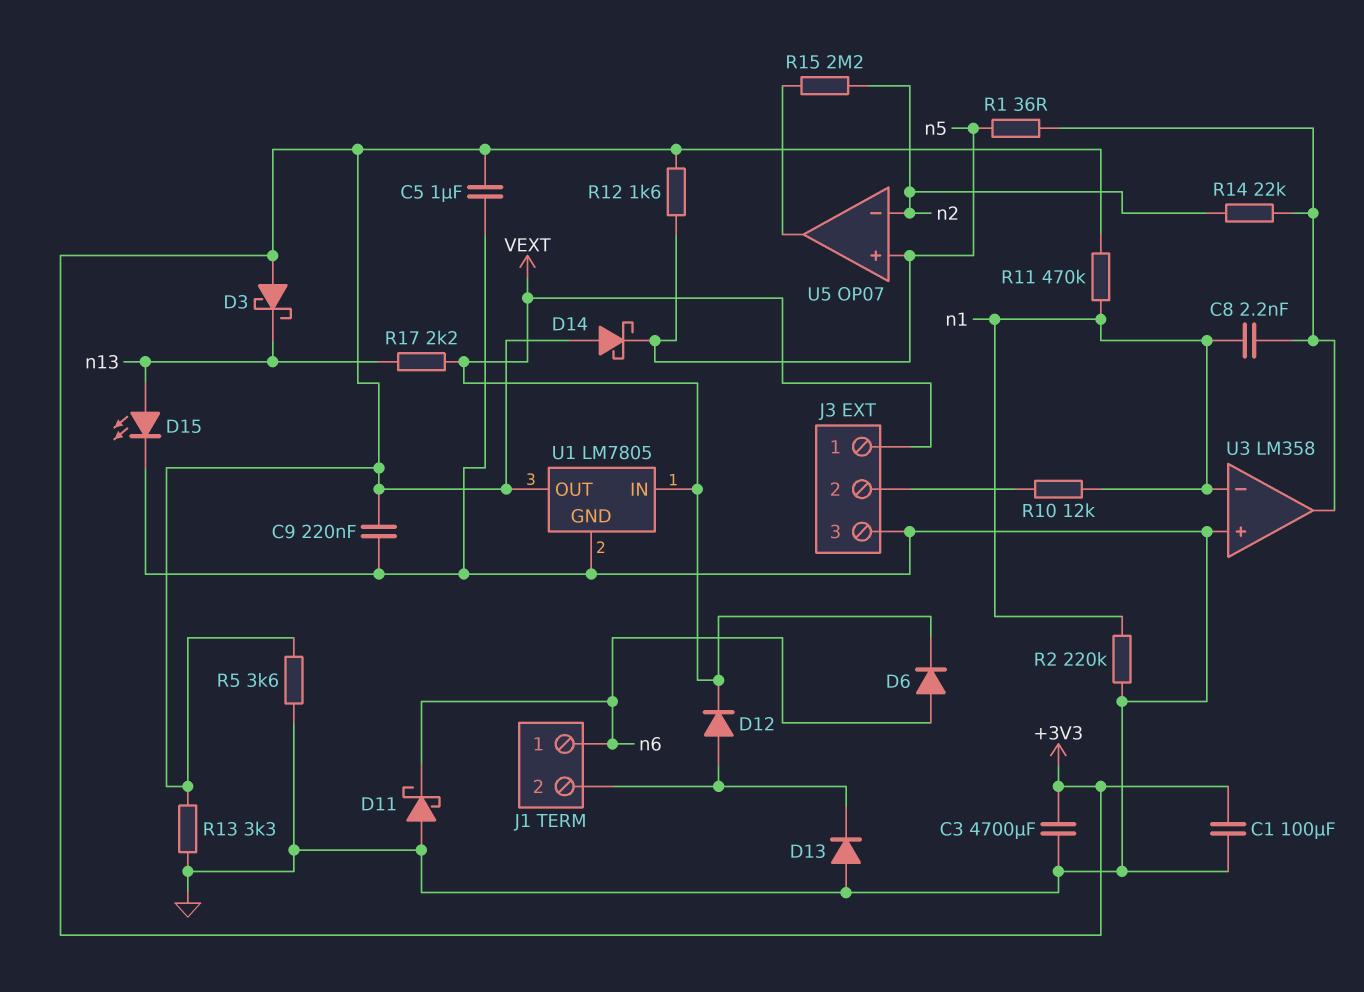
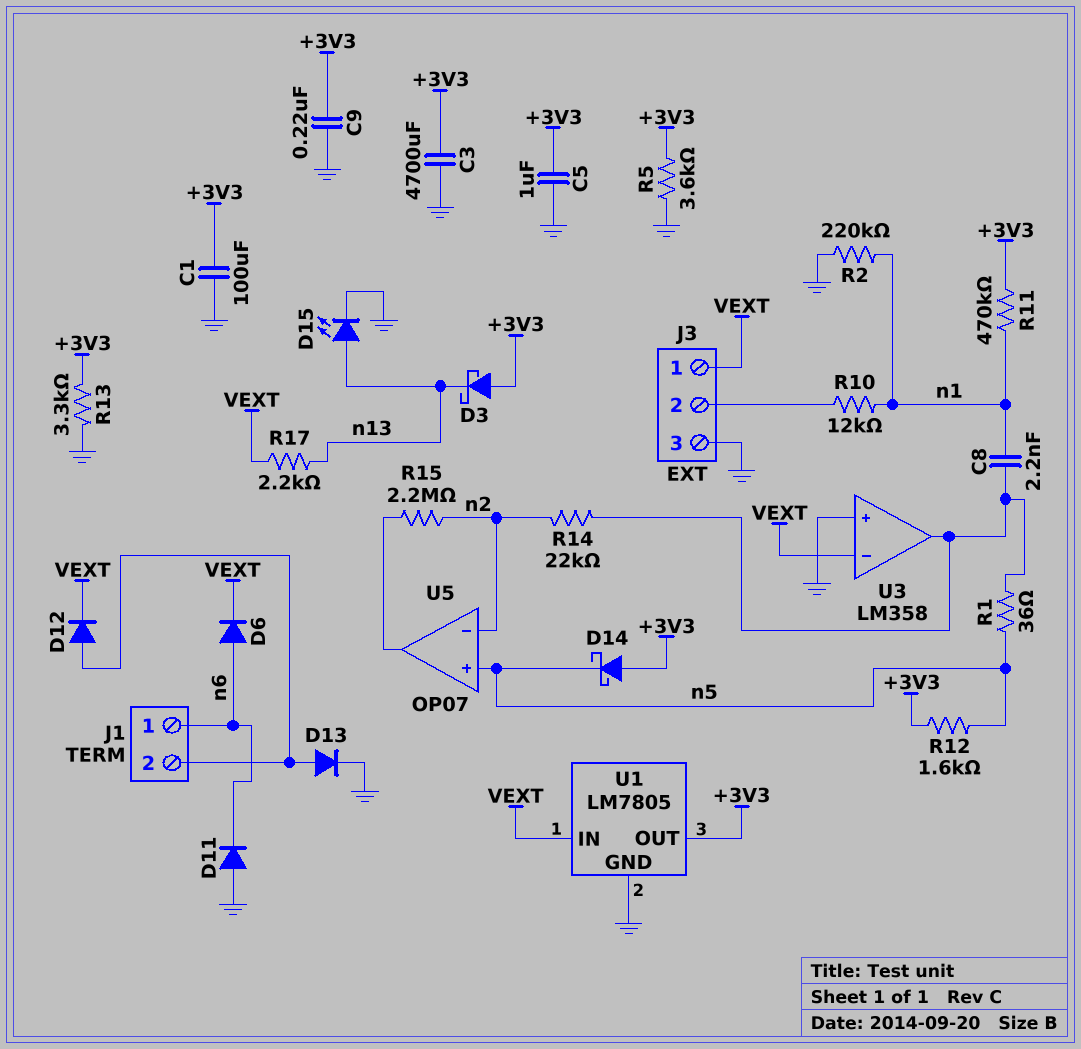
D11: schottky (A GND, K n6) -> diode (A GND, K n6)
D13: diode (A GND, K J1/2) -> diode (A J1/2, K GND)
U3 pin in-: n1 -> VEXT

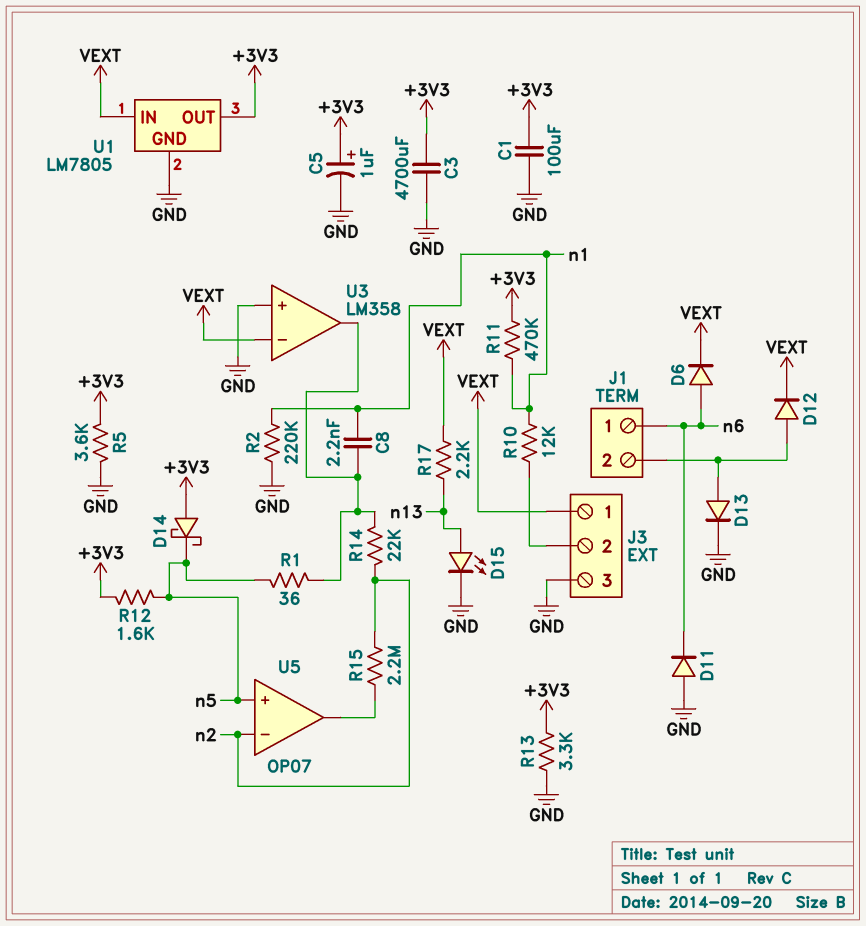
C5: 1uF (+3V3, GND) -> 1uF (plus +3V3, minus GND)
C9: 220nF (+3V3, GND) -> none
D3: schottky (A +3V3, K n13) -> none

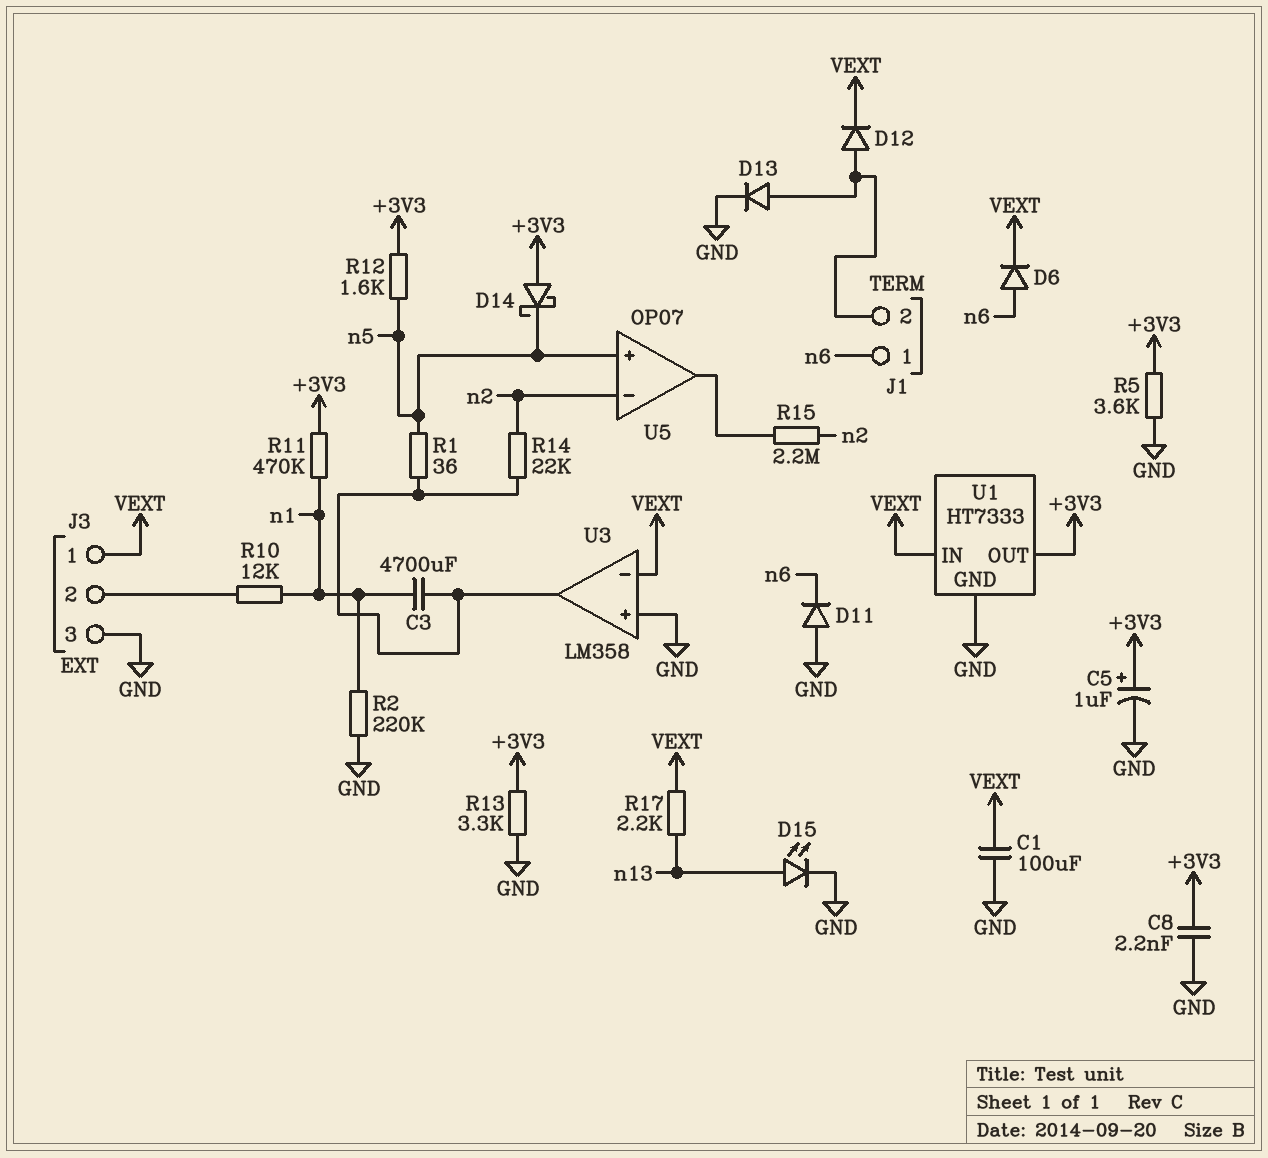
C1: 100uF (+3V3, GND) -> 100uF (GND, VEXT)
C3: 4700uF (+3V3, GND) -> 4700uF (U3/out, n1)
C8: 2.2nF (U3/out, n1) -> 2.2nF (+3V3, GND)
U1: LM7805 -> HT7333

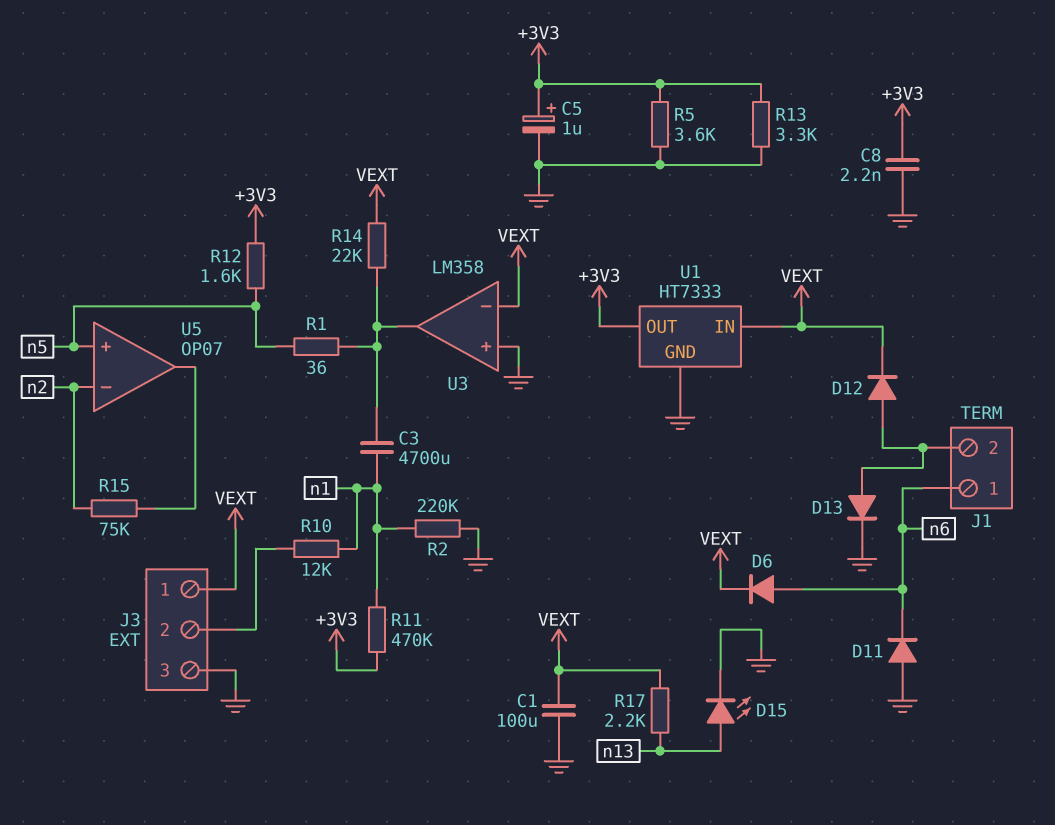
D14: schottky (A +3V3, K n5) -> none
R14: 22k (U3/out, n2) -> 22k (U3/out, VEXT)
R15: 2.2M (U5/out, n2) -> 75k (U5/out, n2)

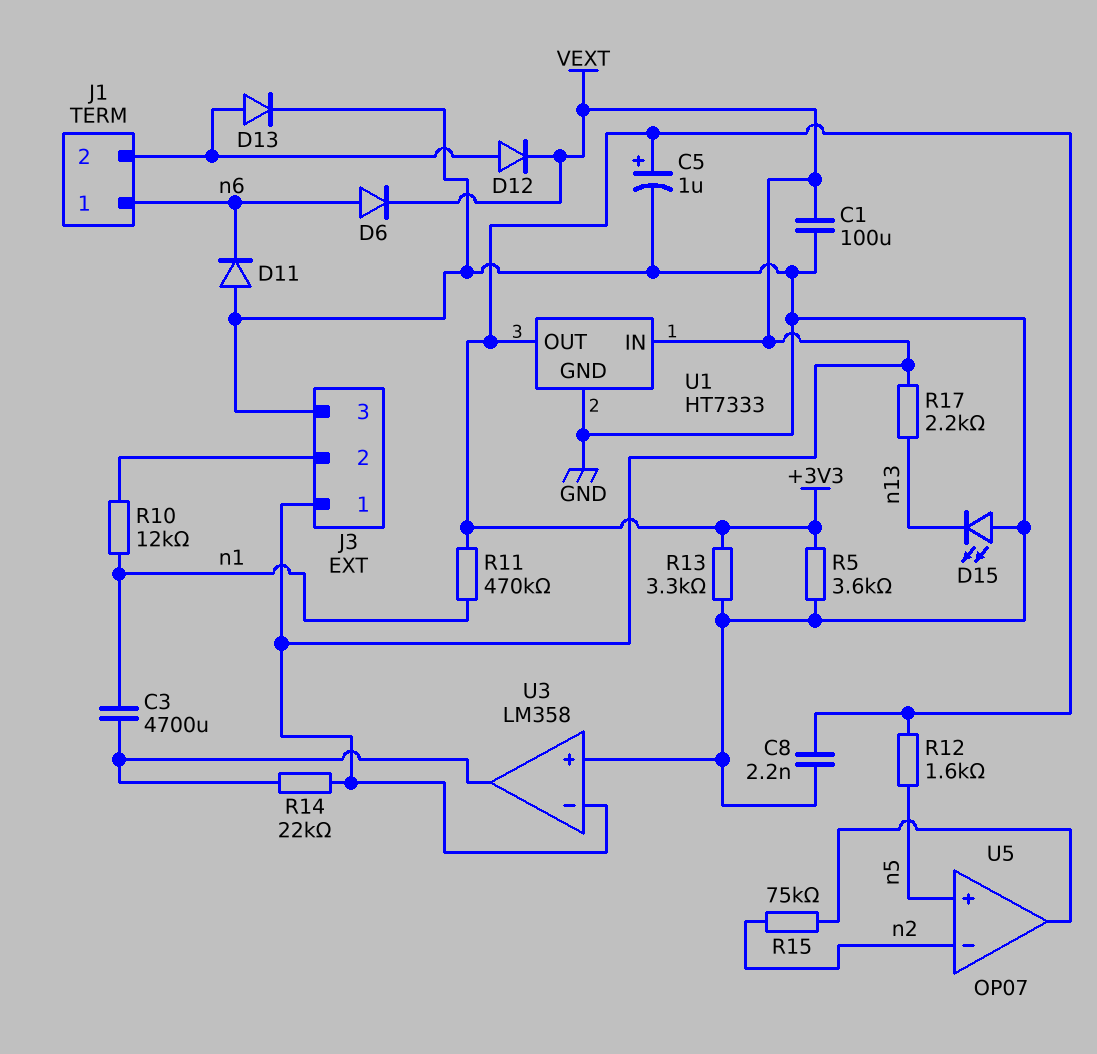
D15: LED (A n13, K GND) -> LED (A GND, K n13)
R1: 36 (U3/out, n5) -> none
R2: 220k (GND, n1) -> none

